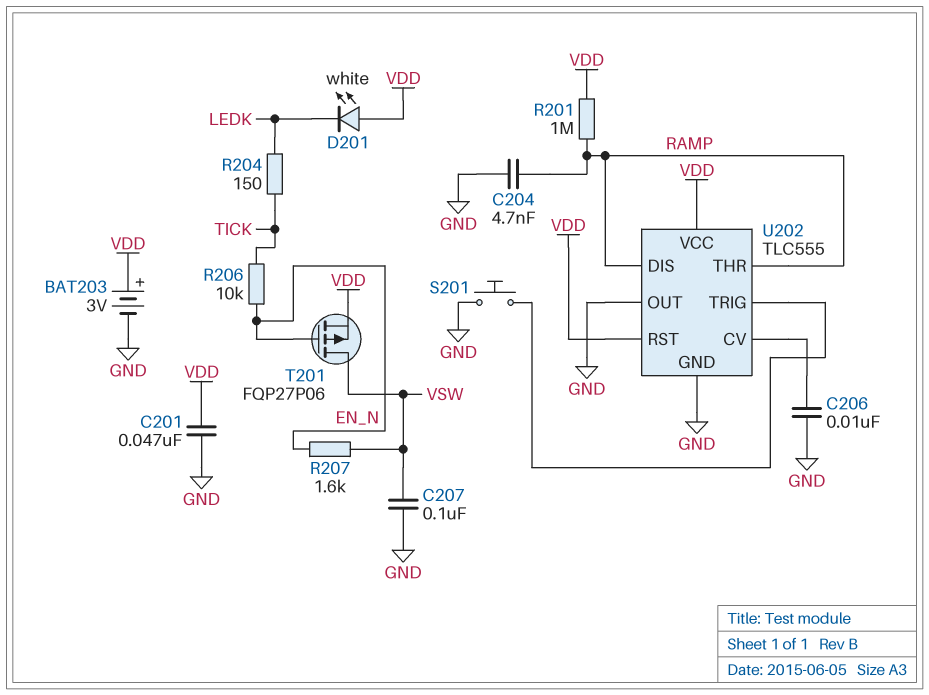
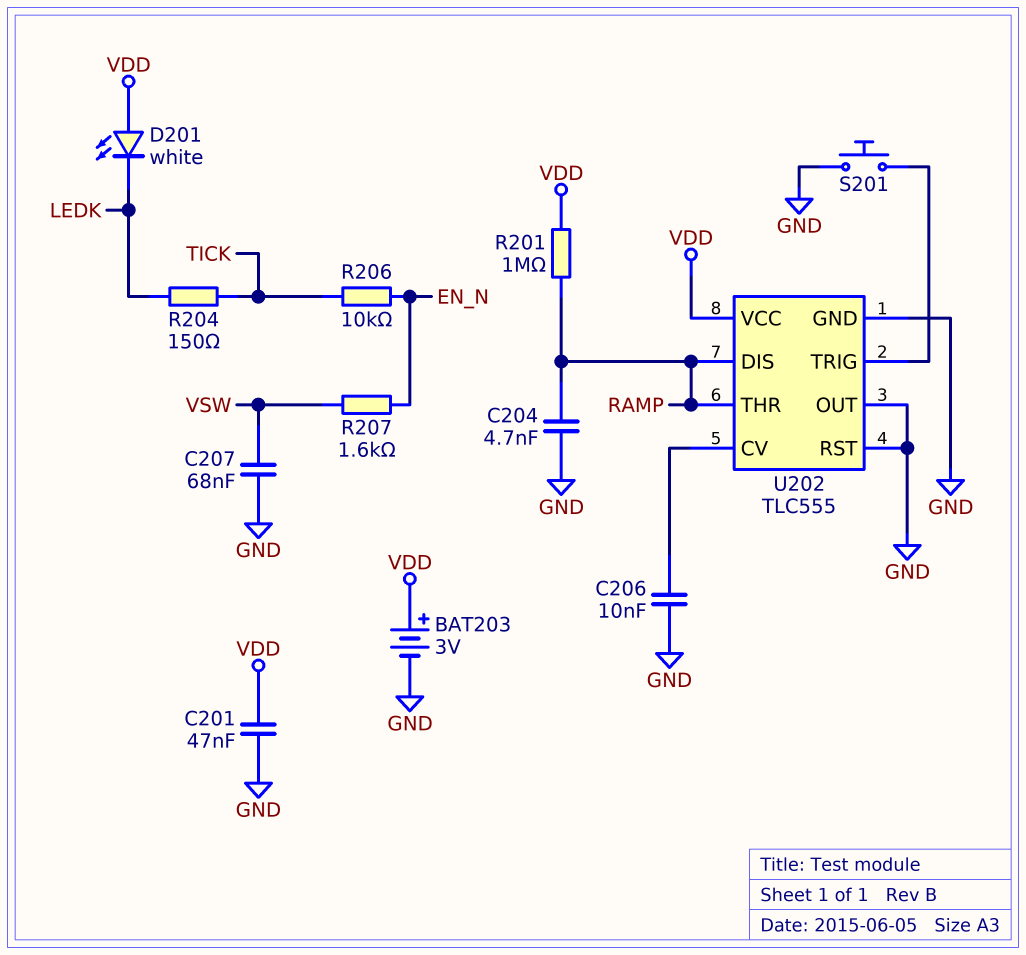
C207: 100nF (GND, VSW) -> 68nF (GND, VSW)
T201: PMOS FQP27P06 (G EN_N, D VSW, S VDD) -> none
U202 pin RST: VDD -> GND

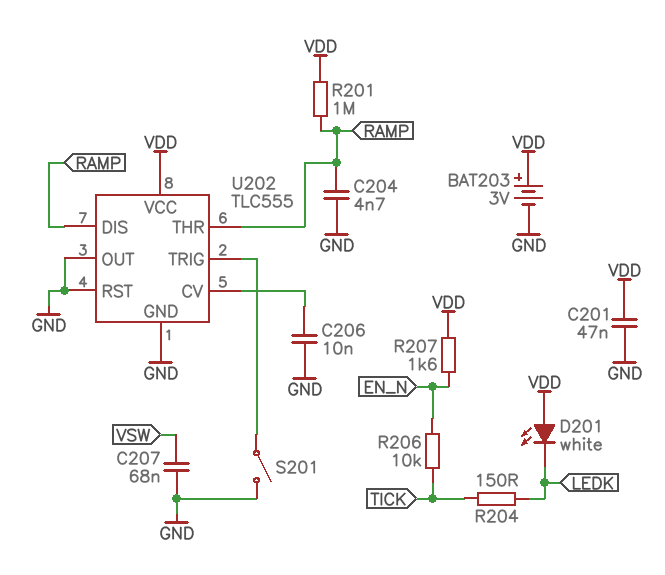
R207: 1.6k (EN_N, VSW) -> 1.6k (EN_N, VDD)
S201: button (GND, U202/TRIG) -> switch (GND, U202/TRIG)

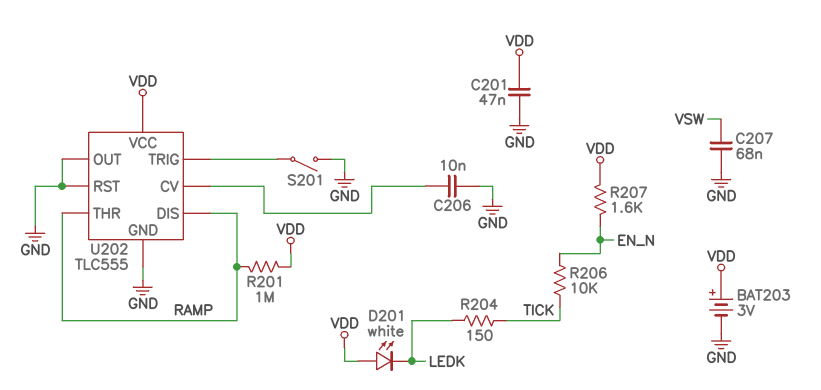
C204: 4.7nF (GND, RAMP) -> none

